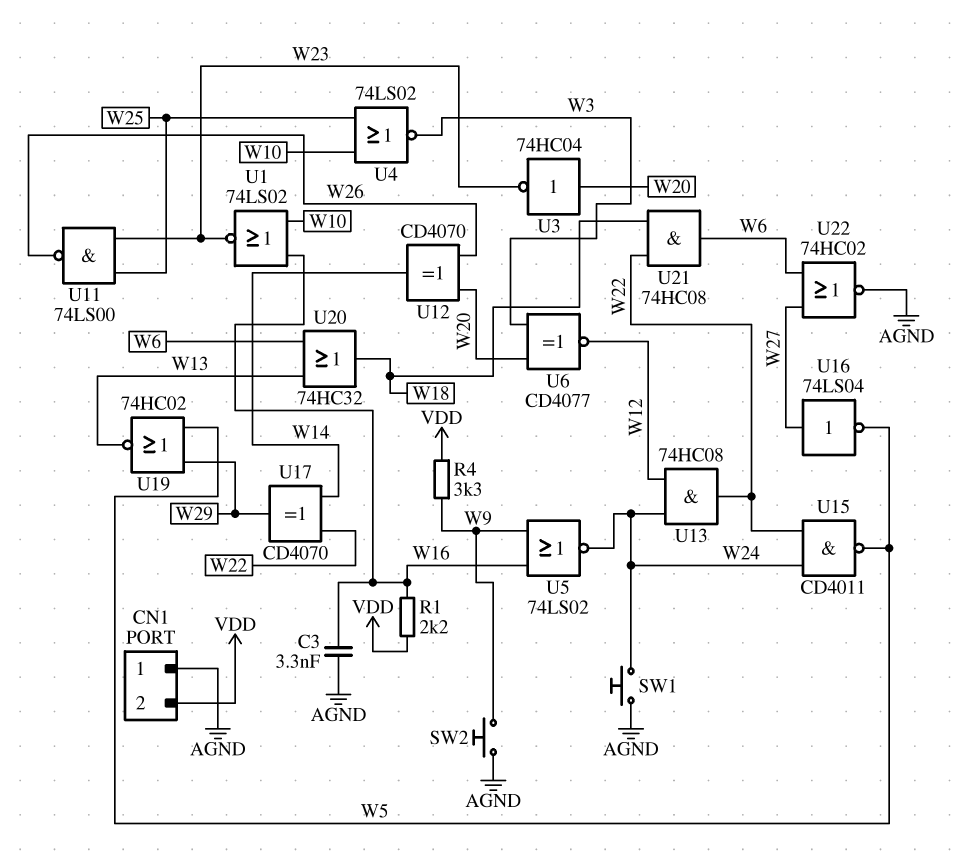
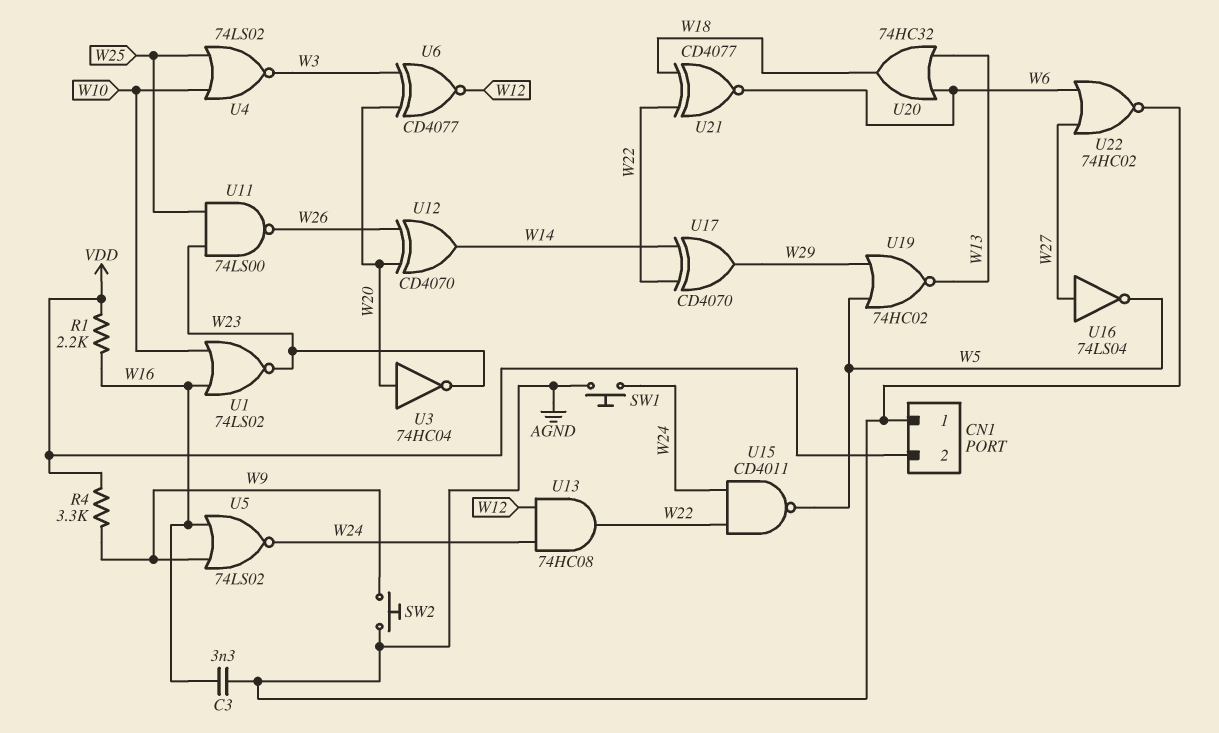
U21: AND 74HC08 (in W18, in W22, out W6) -> XNOR CD4077 (in W18, in W22, out W6)

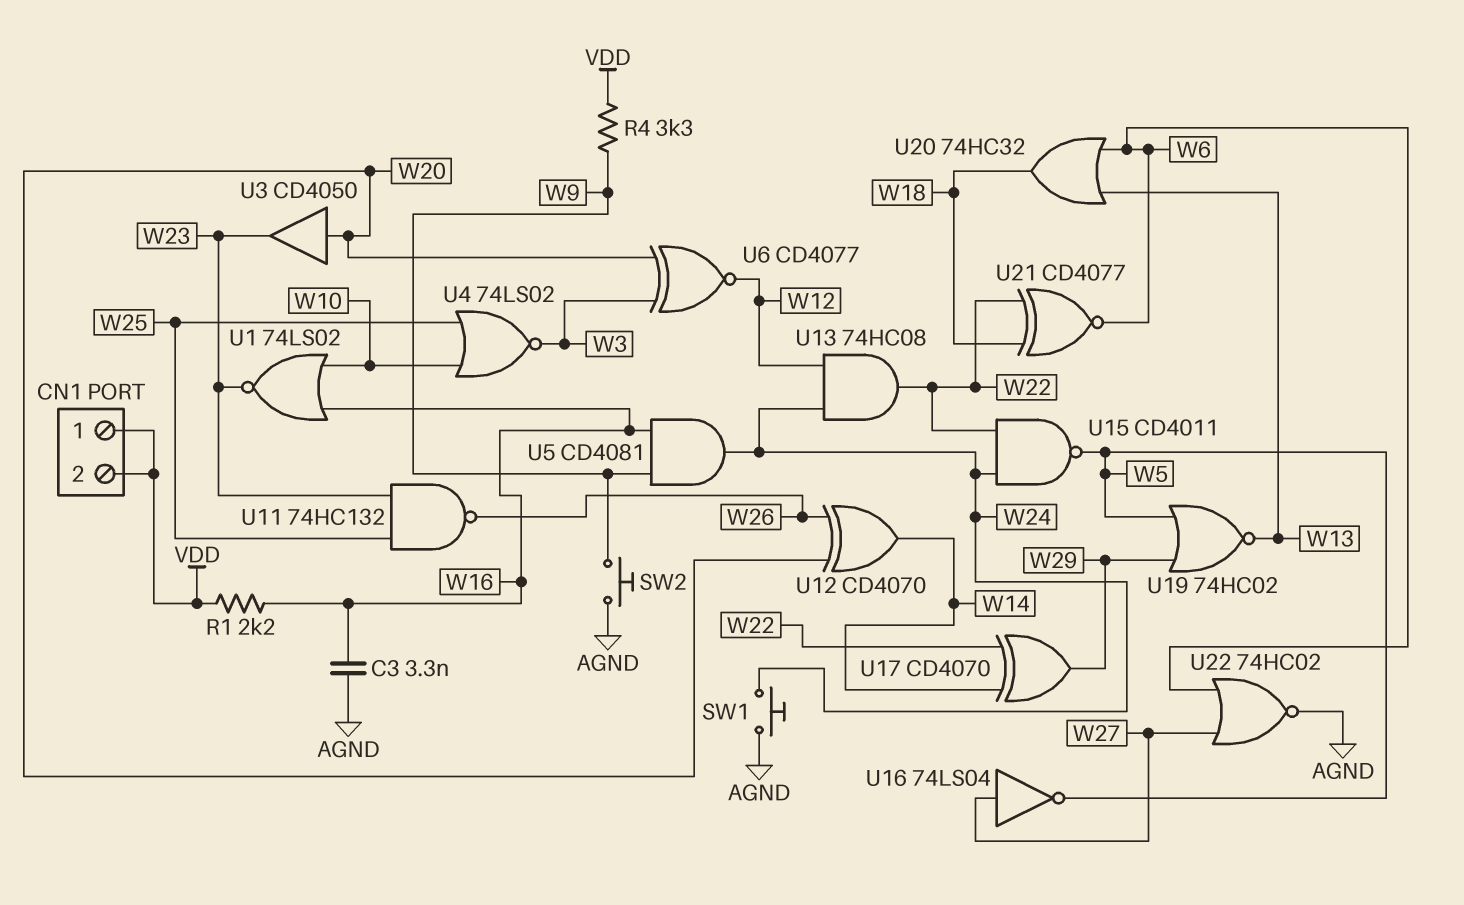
CN1 pin 1: AGND -> VDD
U3: NOT 74HC04 (in W20, out W23) -> buffer CD4050 (in W20, out W23)
U5: NOR 74LS02 (in W9, in W16, out W24) -> AND CD4081 (in W9, in W16, out W24)
U11: NAND 74LS00 (in W23, in W25, out W26) -> NAND 74HC132 (in W23, in W25, out W26)

